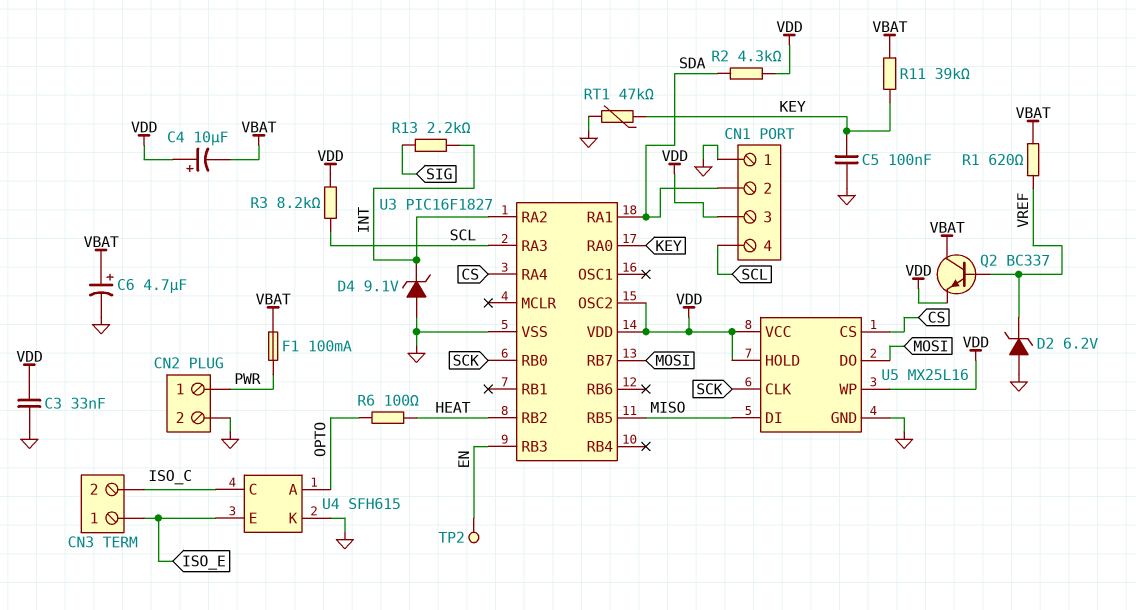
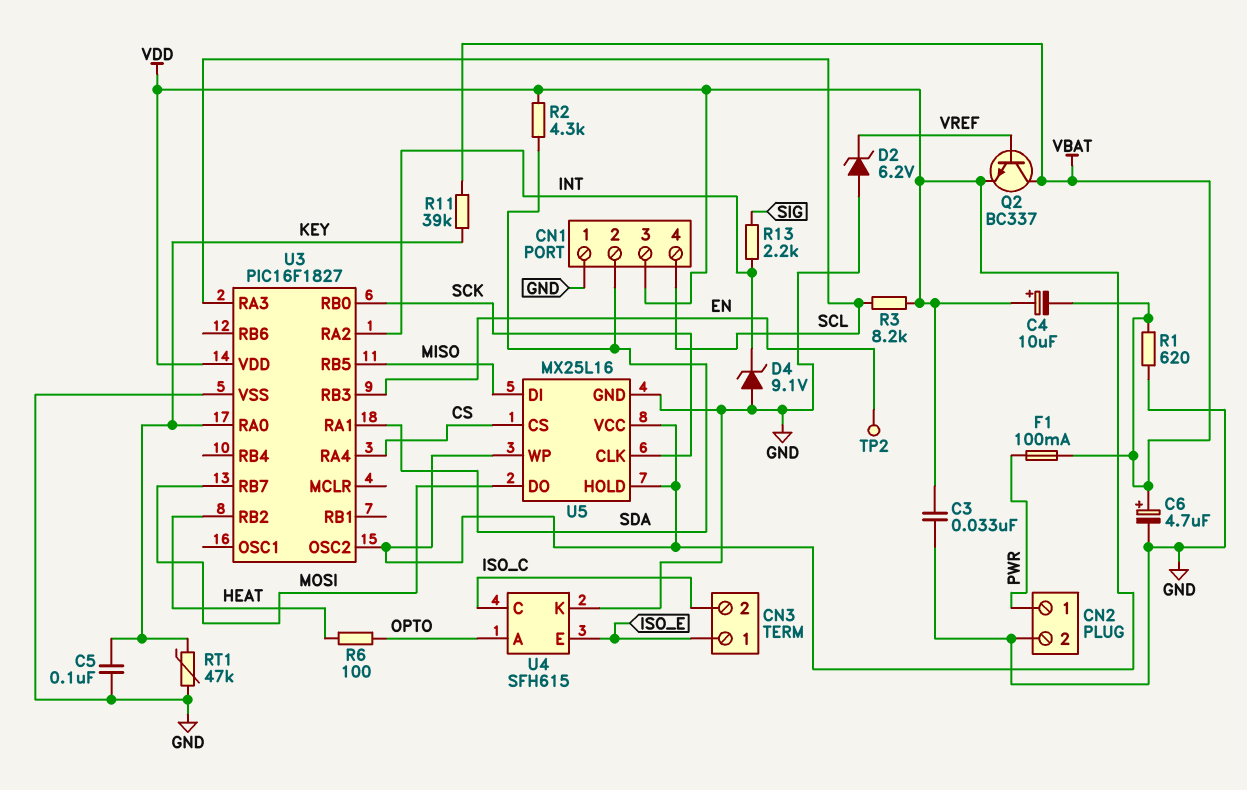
R1: 620 (VBAT, VREF) -> 620 (GND, VBAT)

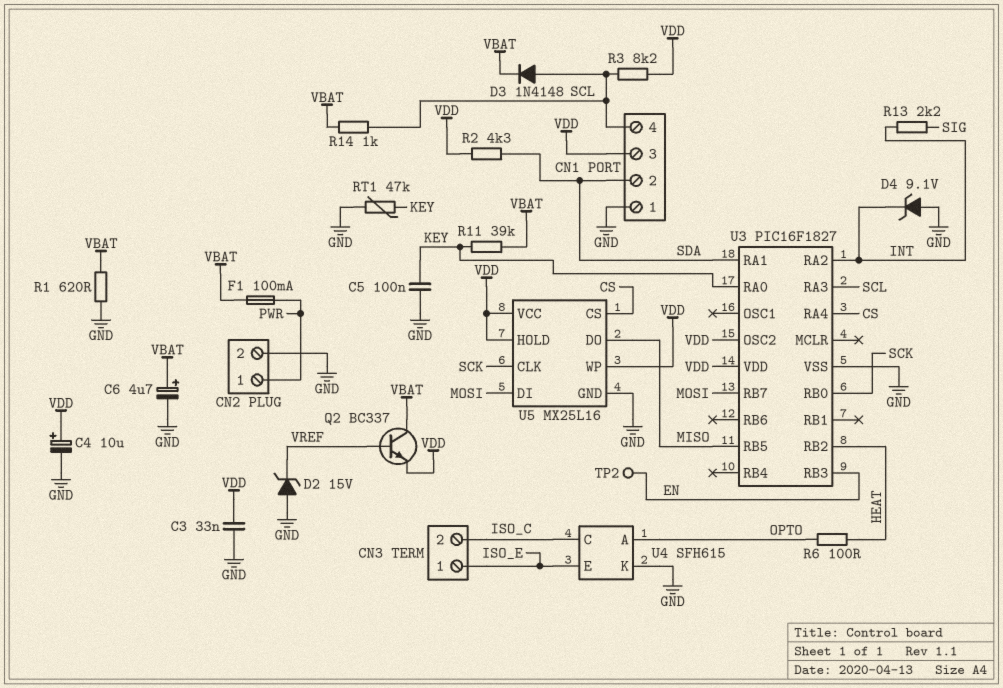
C4: 10uF (plus VDD, minus VBAT) -> 10uF (plus VDD, minus GND)
D2: zener 6.2V (A GND, K VREF) -> zener 15V (A GND, K VREF)
D3: none -> diode 1N4148 (A SCL, K VBAT)
R14: none -> 1k (SCL, VBAT)
U5 pin DI: MISO -> MOSI
U5 pin DO: MOSI -> MISO

